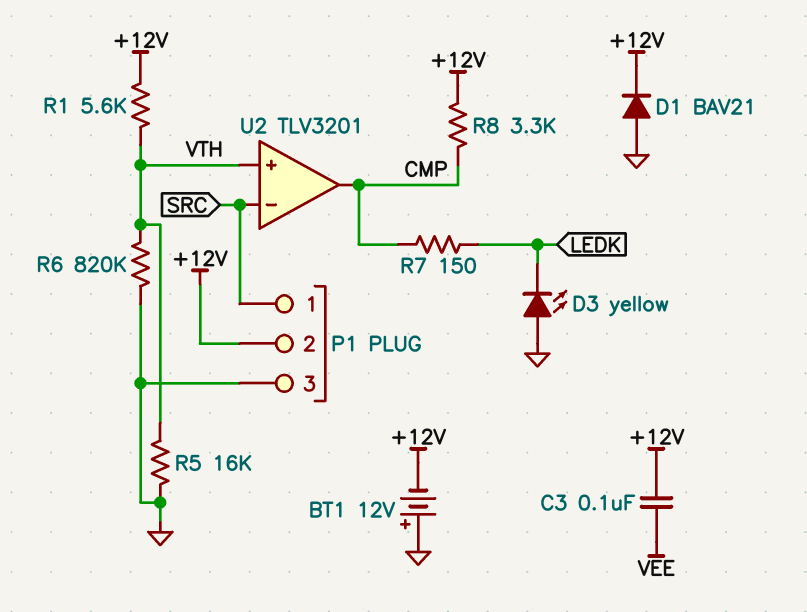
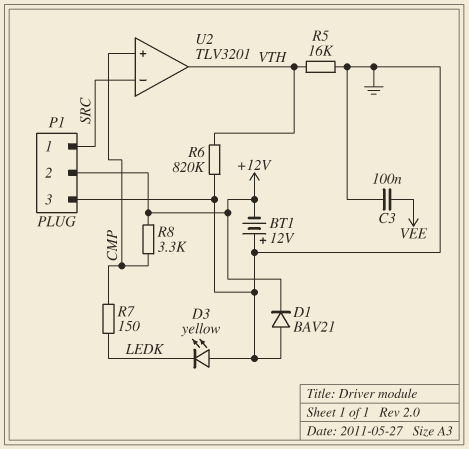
C3: 100nF (+12V, VEE) -> 100nF (GND, VEE)
R1: 5.6k (+12V, VTH) -> none
U2 pin in+: VTH -> CMP
U2 pin out: CMP -> VTH

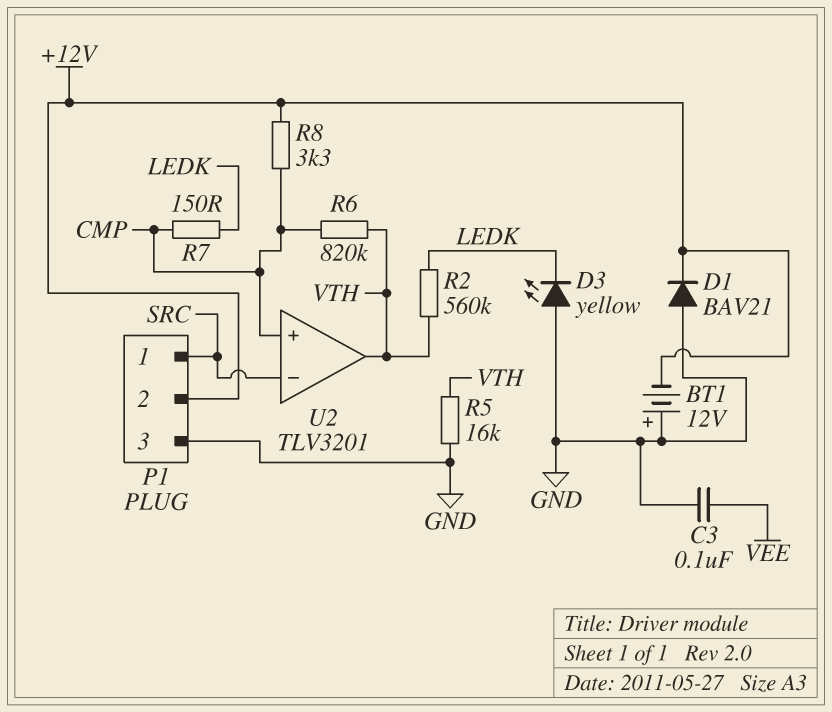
R2: none -> 560k (LEDK, VTH)
R6: 820k (GND, VTH) -> 820k (CMP, VTH)

